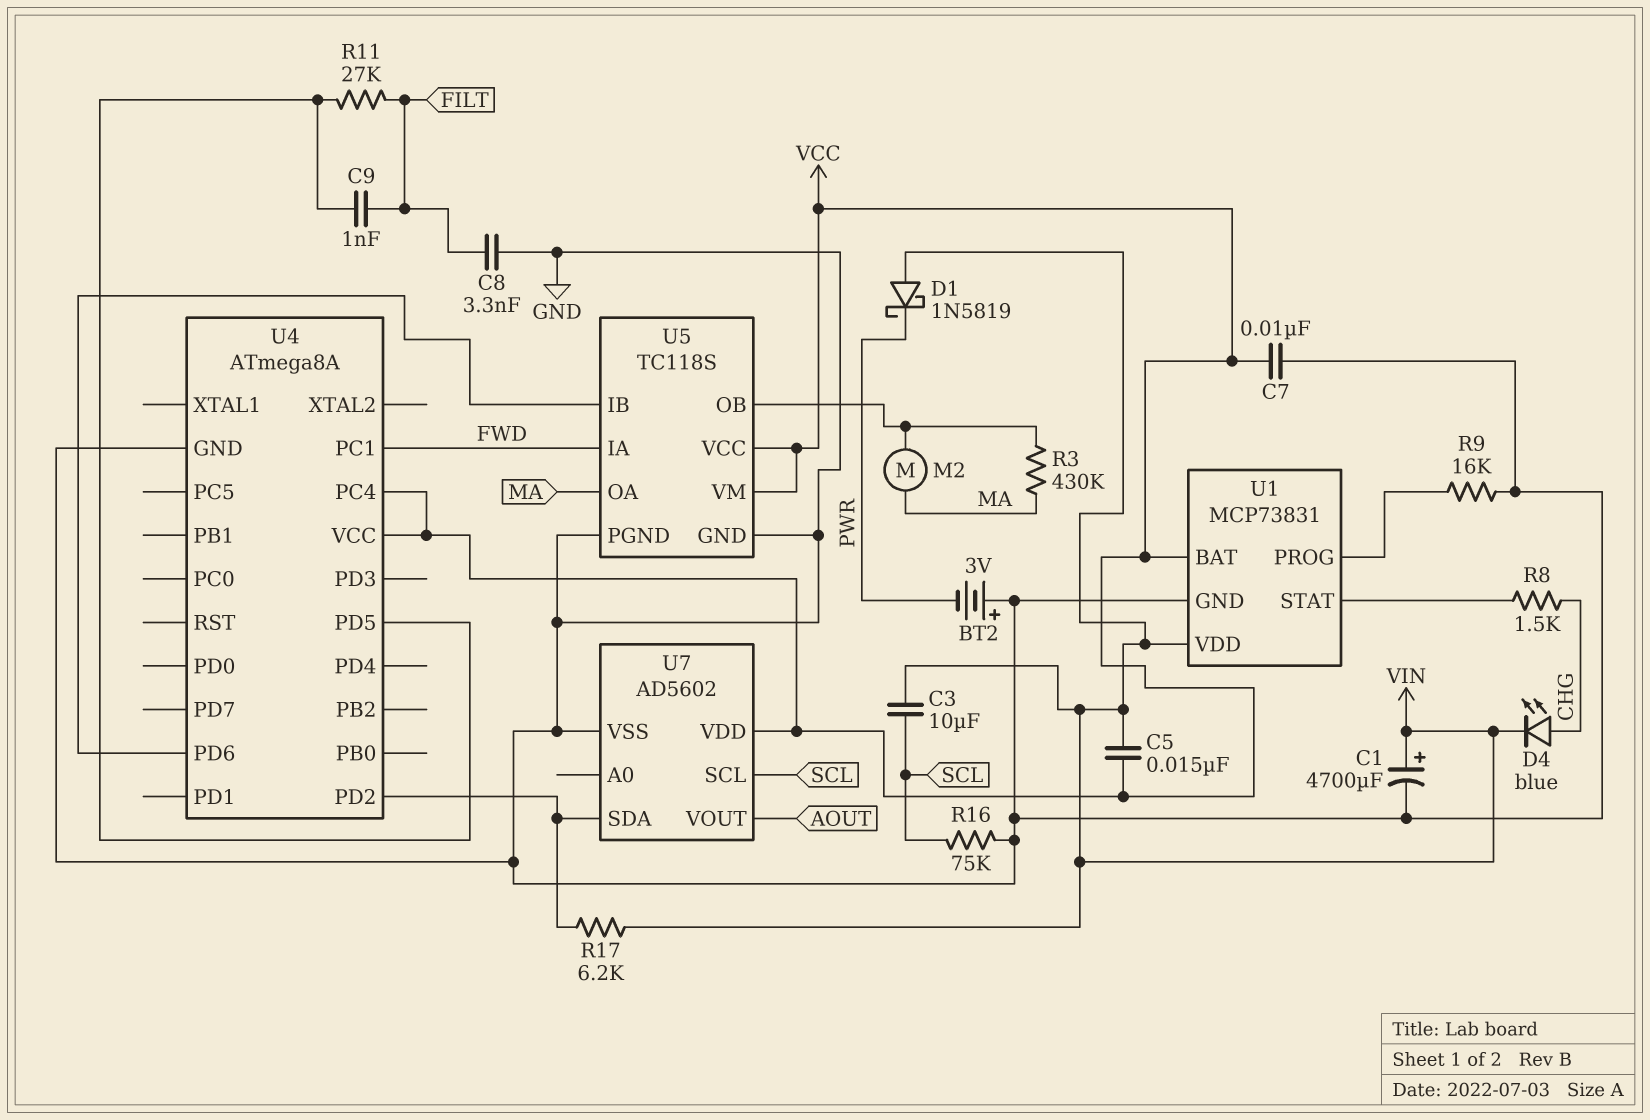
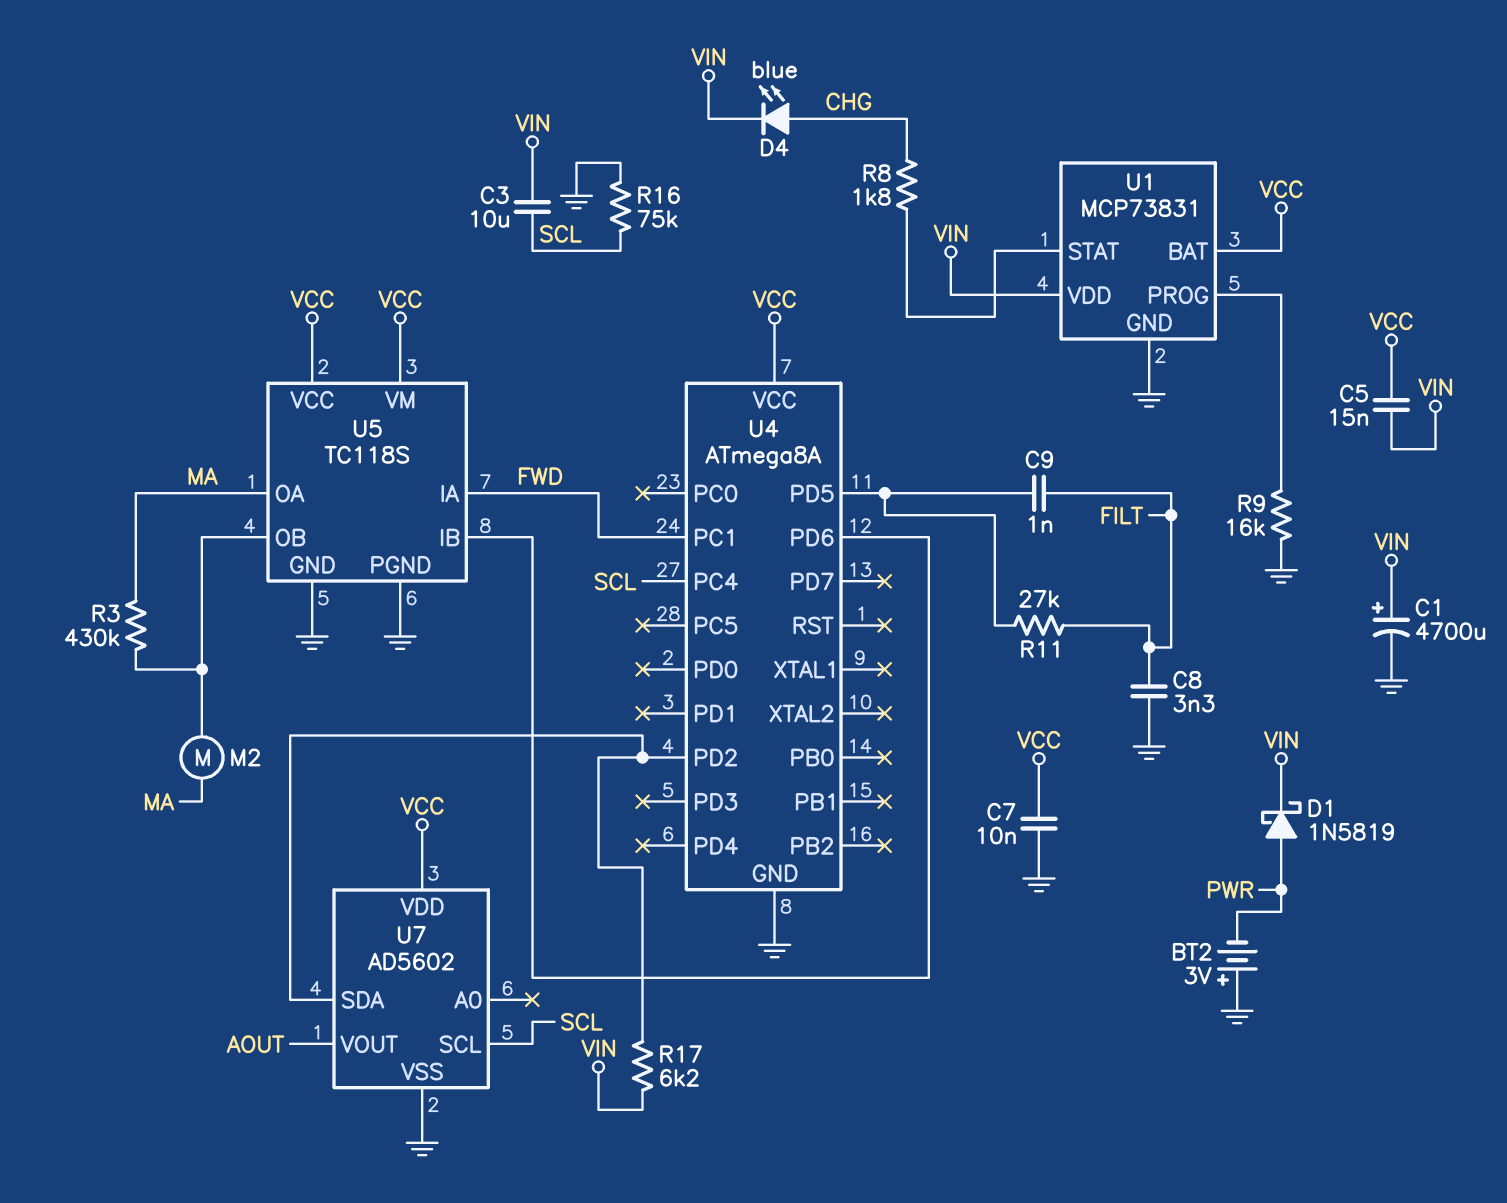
D1: schottky 1N5819 (A VIN, K PWR) -> schottky 1N5819 (A PWR, K VIN)
R8: 1.5k (CHG, U1/STAT) -> 1.8k (CHG, U1/STAT)
U4 pin PC4: VCC -> SCL

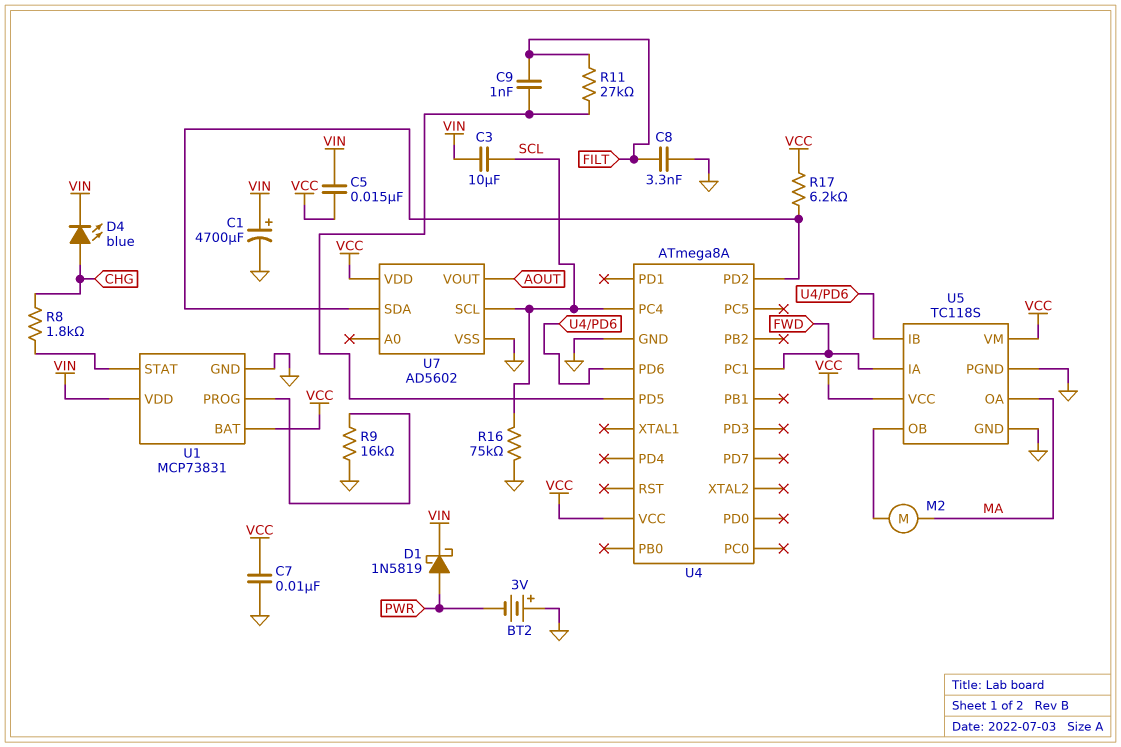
R3: 430k (MA, U5/OB) -> none
R17: 6.2k (U4/PD2, VIN) -> 6.2k (U4/PD2, VCC)

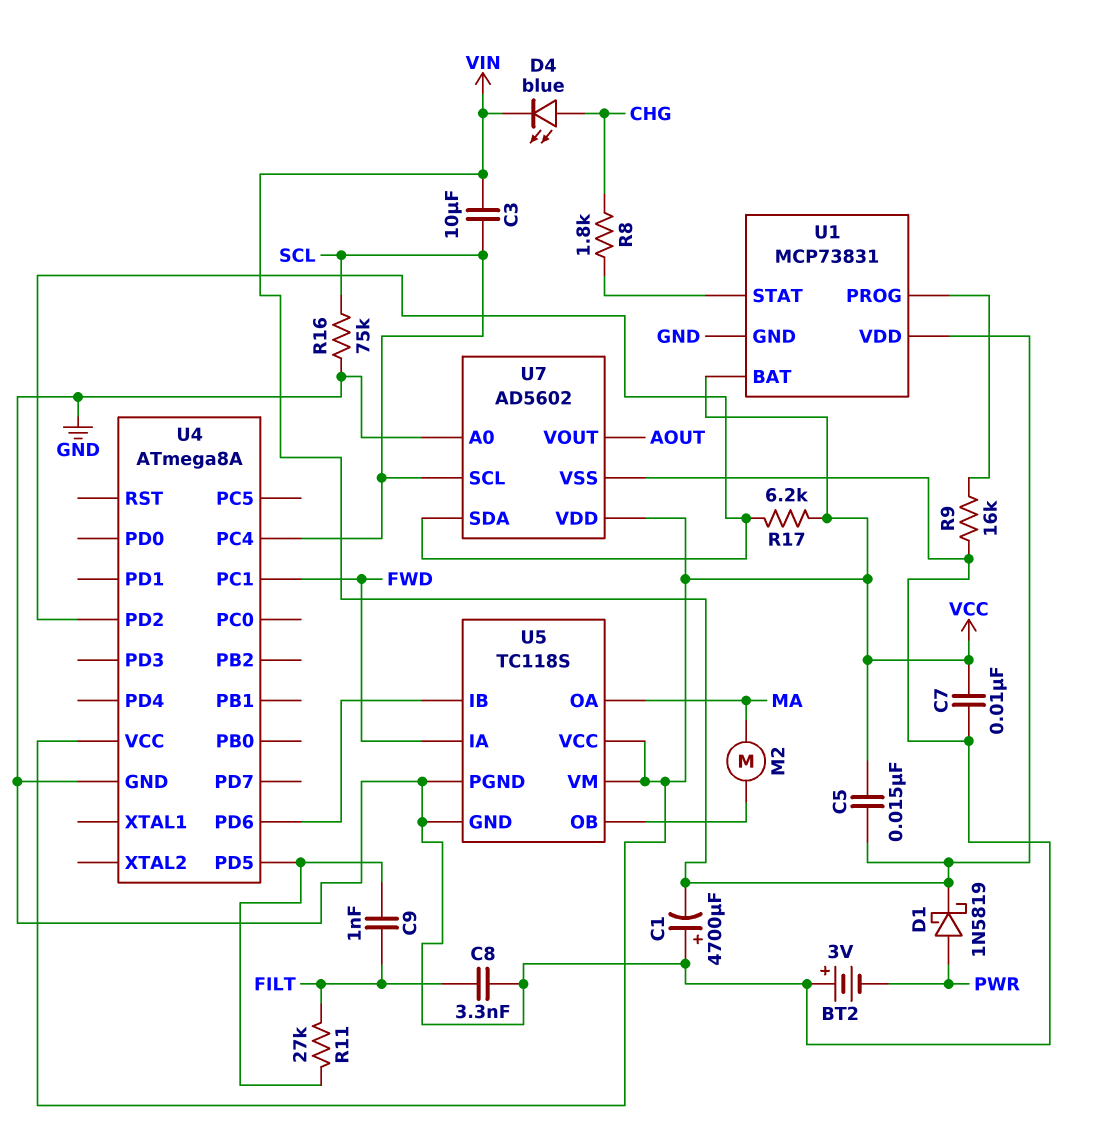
C1: 4700uF (plus VIN, minus GND) -> 4700uF (plus GND, minus VIN)
U7 pin A0: none -> GND

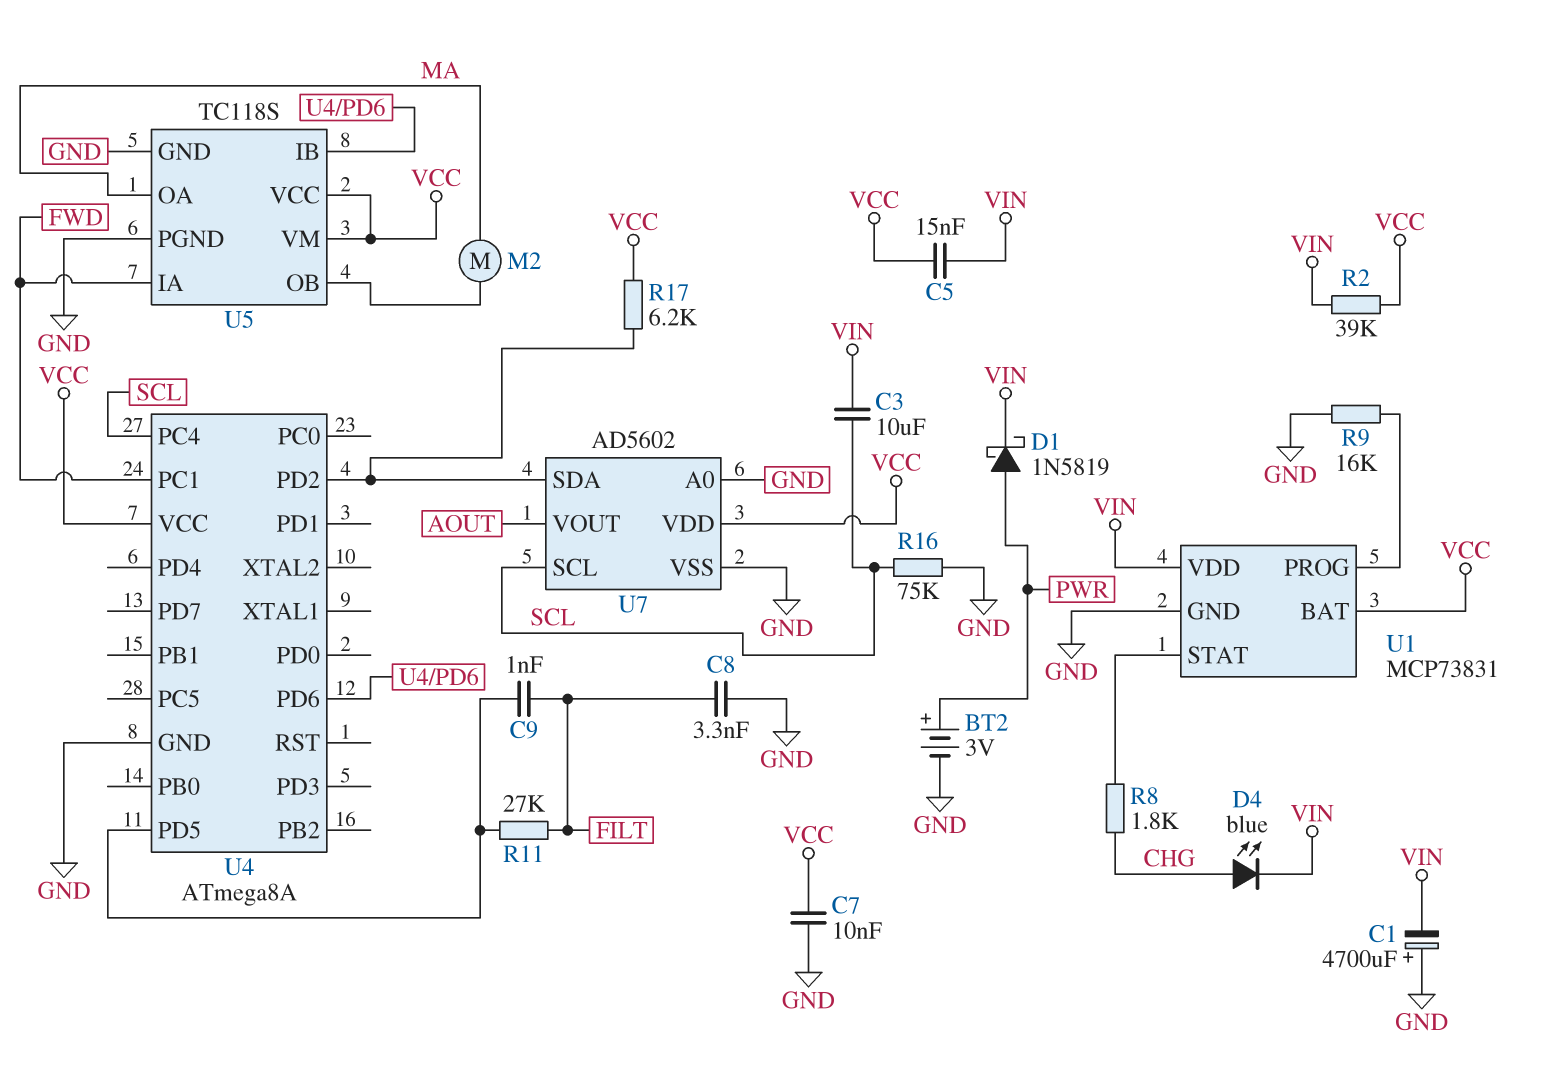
BT2: 3V (plus GND, minus PWR) -> 3V (plus PWR, minus GND)
R2: none -> 39k (VCC, VIN)

